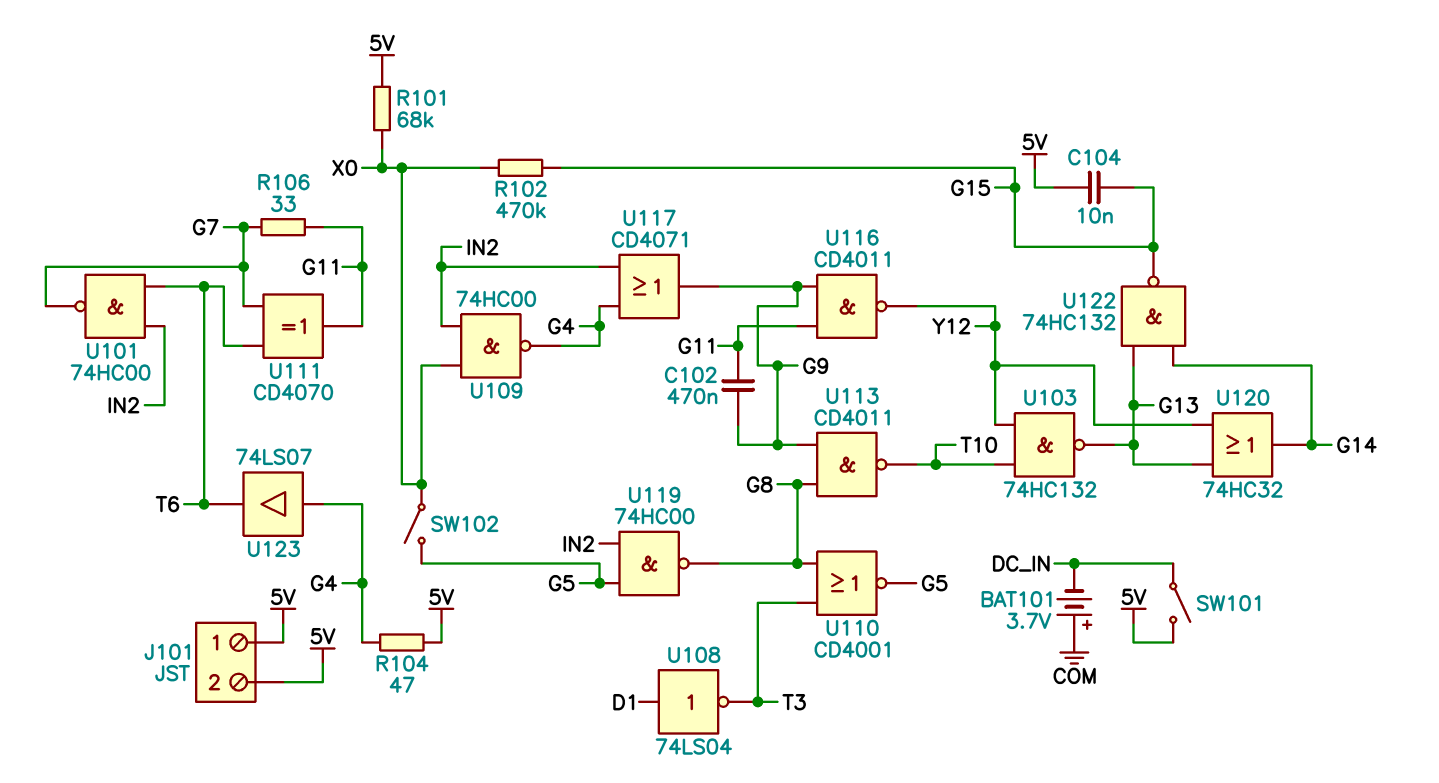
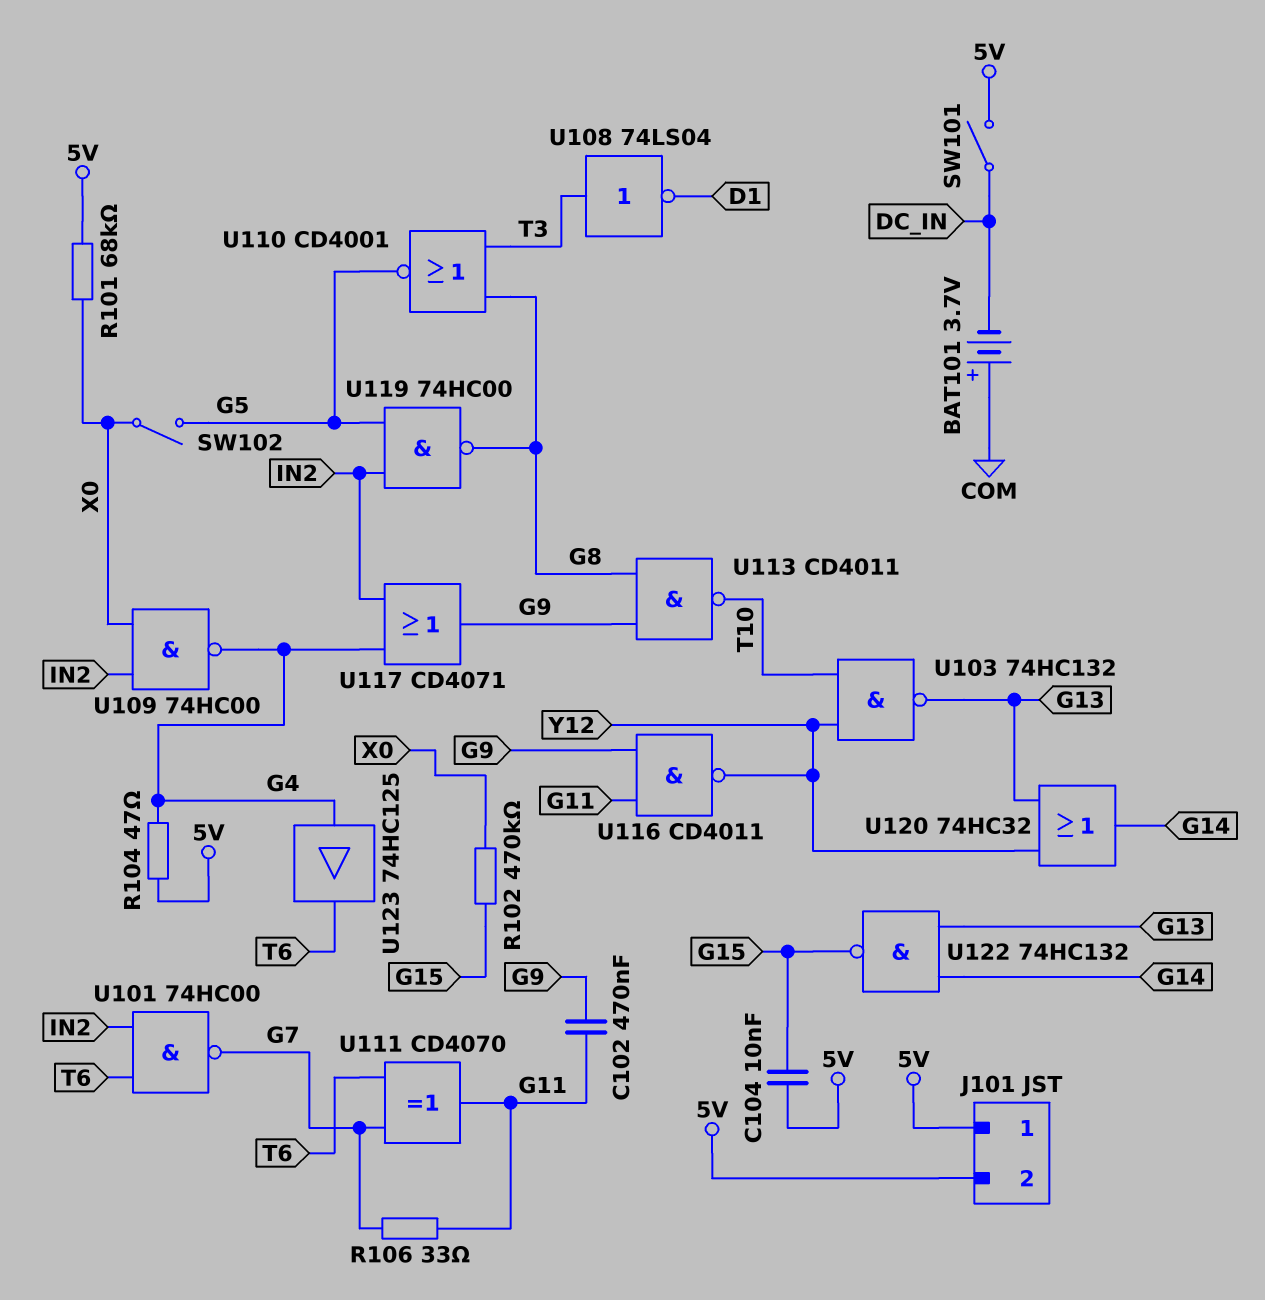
U108: NOT 74LS04 (in D1, out T3) -> NOT 74LS04 (in T3, out D1)
U123: buffer 74LS07 (in G4, out T6) -> buffer 74HC125 (in G4, out T6)

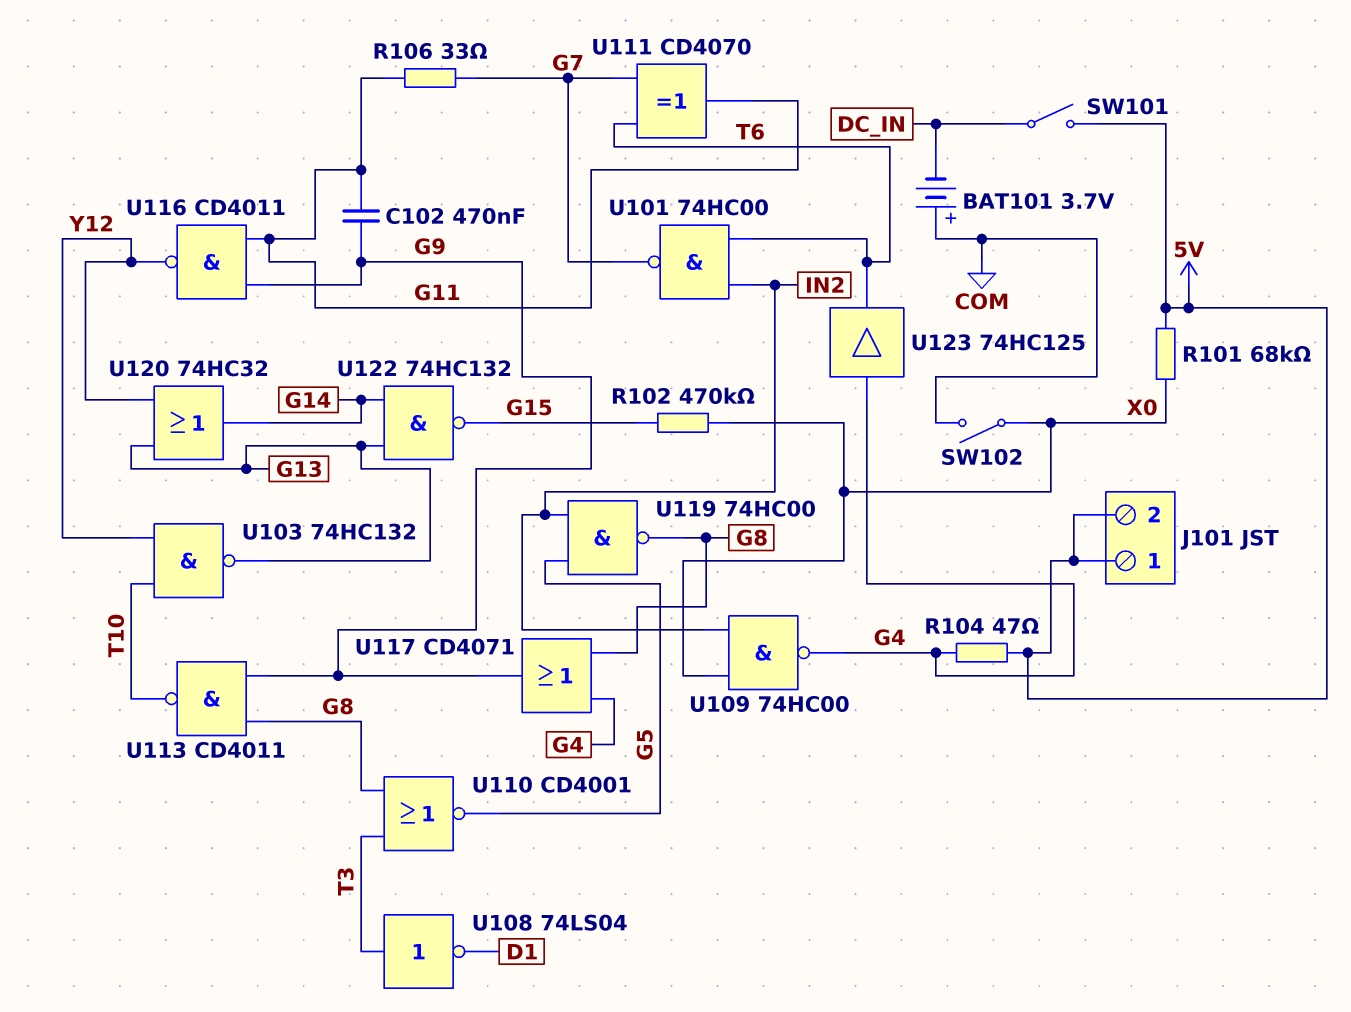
C104: 10nF (5V, G15) -> none
SW102: switch (G5, X0) -> switch (COM, X0)
U117: OR CD4071 (in G4, in IN2, out G9) -> OR CD4071 (in G4, in G8, out G9)

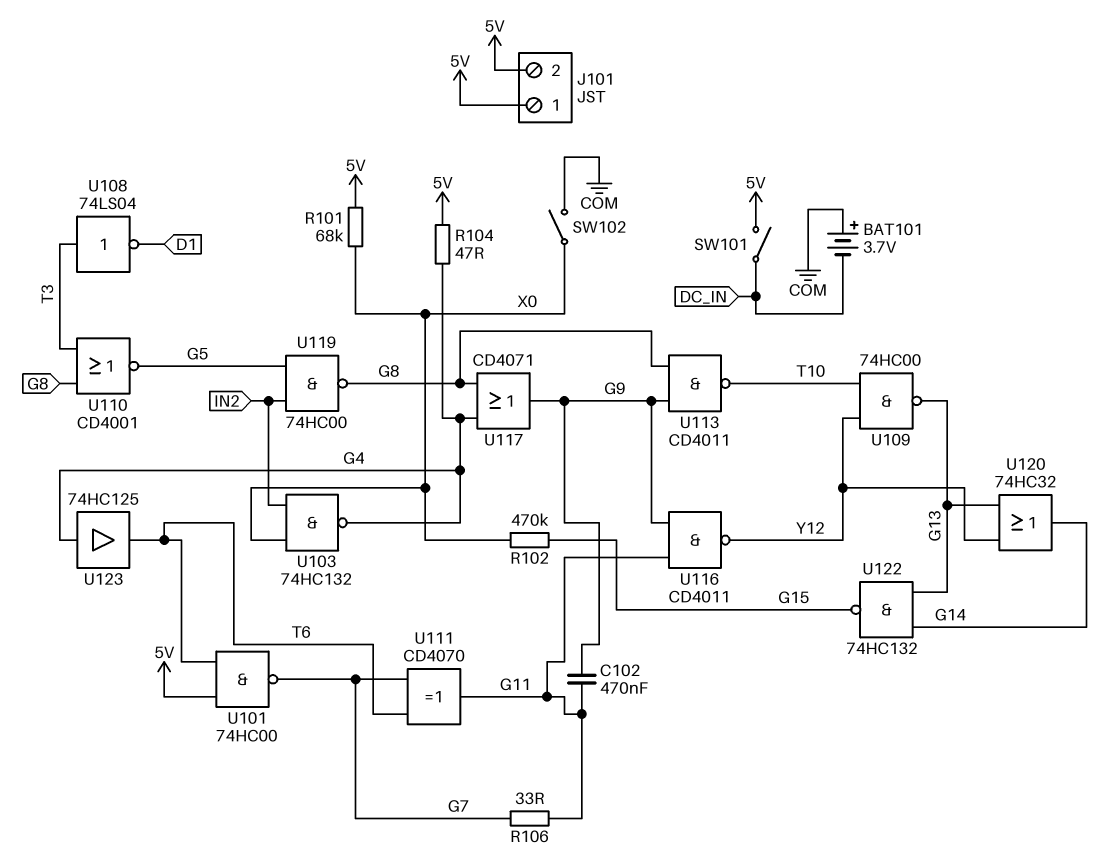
U101: NAND 74HC00 (in IN2, in T6, out G7) -> NAND 74HC00 (in 5V, in T6, out G7)
U103: NAND 74HC132 (in T10, in Y12, out G13) -> NAND 74HC132 (in IN2, in X0, out G4)
U109: NAND 74HC00 (in IN2, in X0, out G4) -> NAND 74HC00 (in T10, in Y12, out G13)

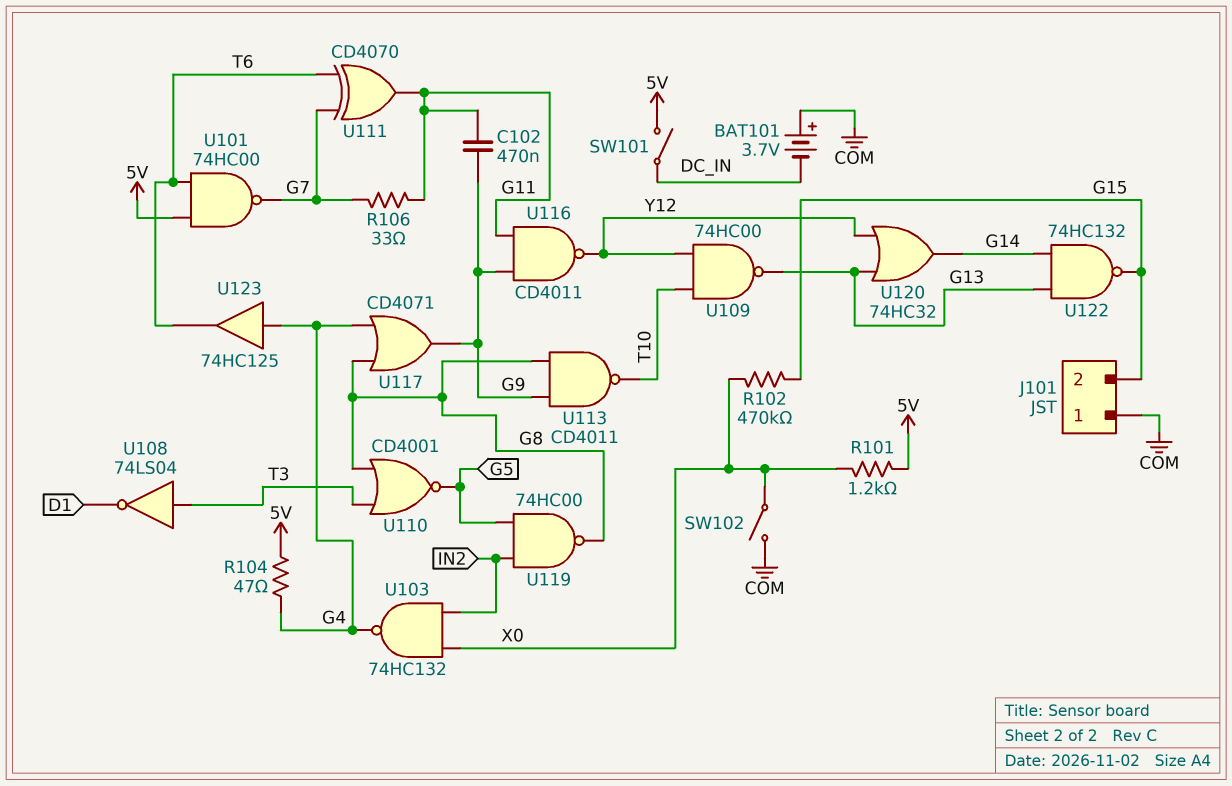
J101 pin 1: 5V -> COM
J101 pin 2: 5V -> G15
R101: 68k (5V, X0) -> 1.2k (5V, X0)

